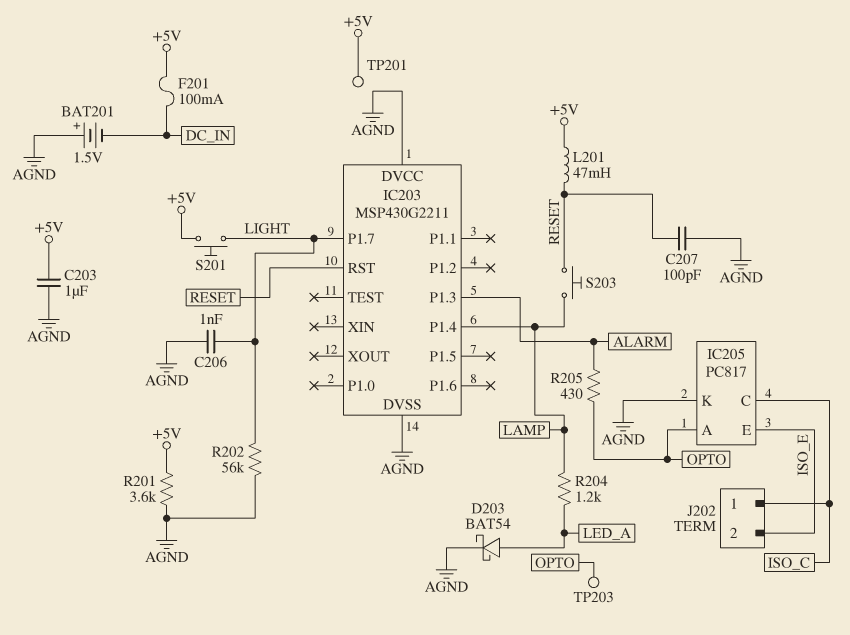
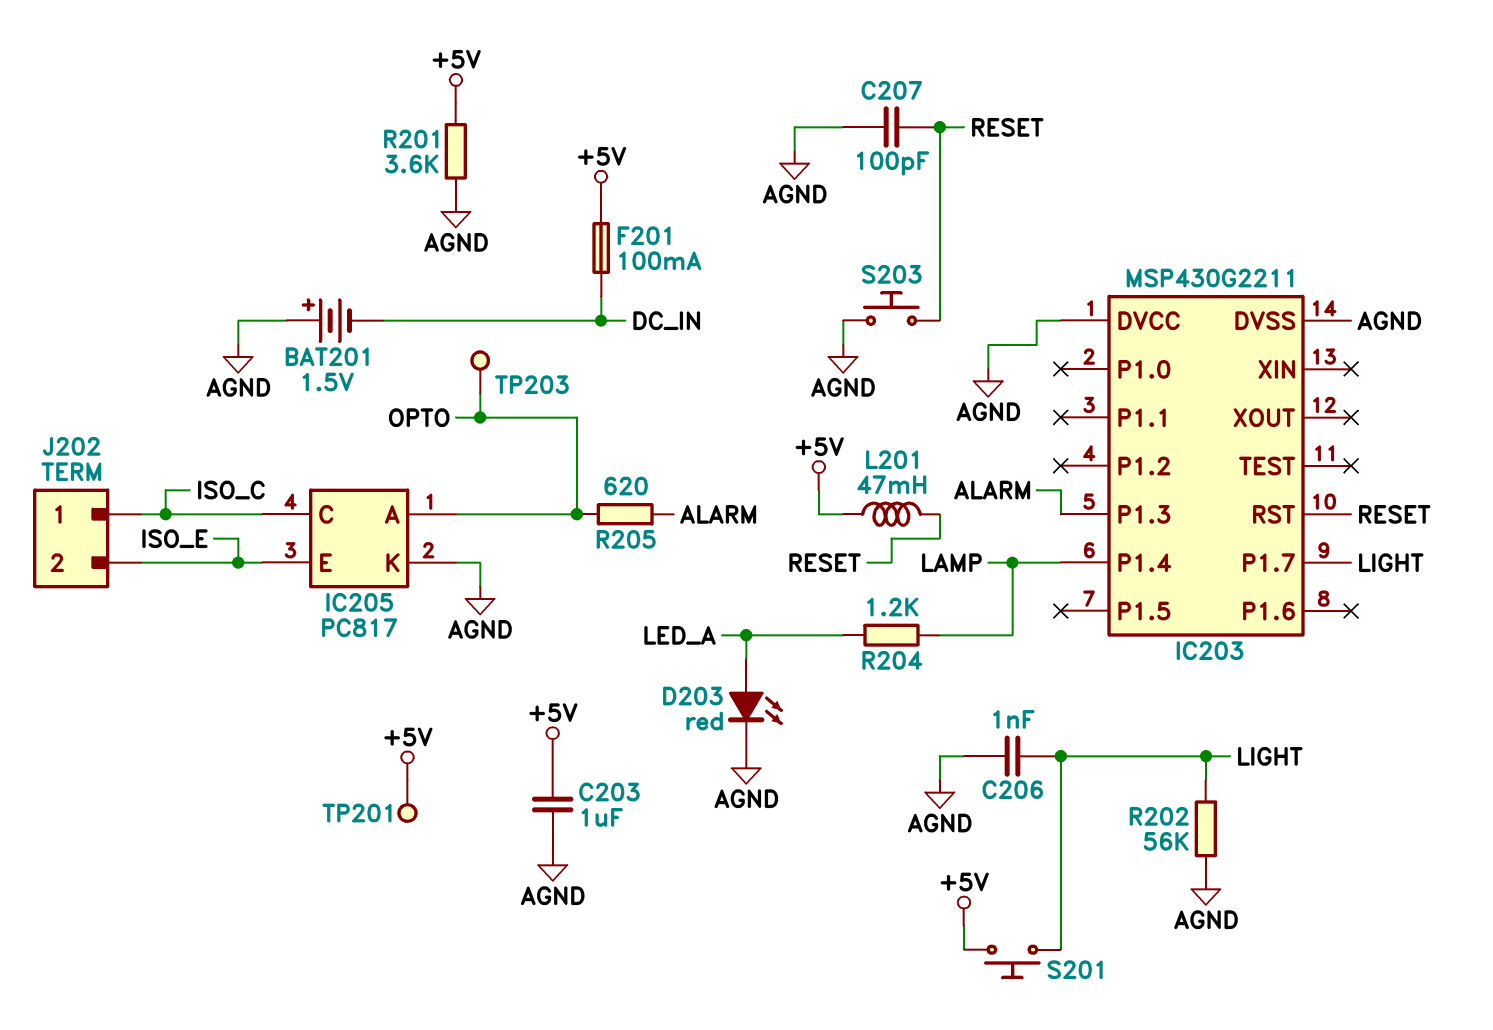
D203: schottky BAT54 (A LED_A, K AGND) -> LED red (A LED_A, K AGND)
R205: 430 (ALARM, OPTO) -> 620 (ALARM, OPTO)
S203: button (LAMP, RESET) -> button (AGND, RESET)

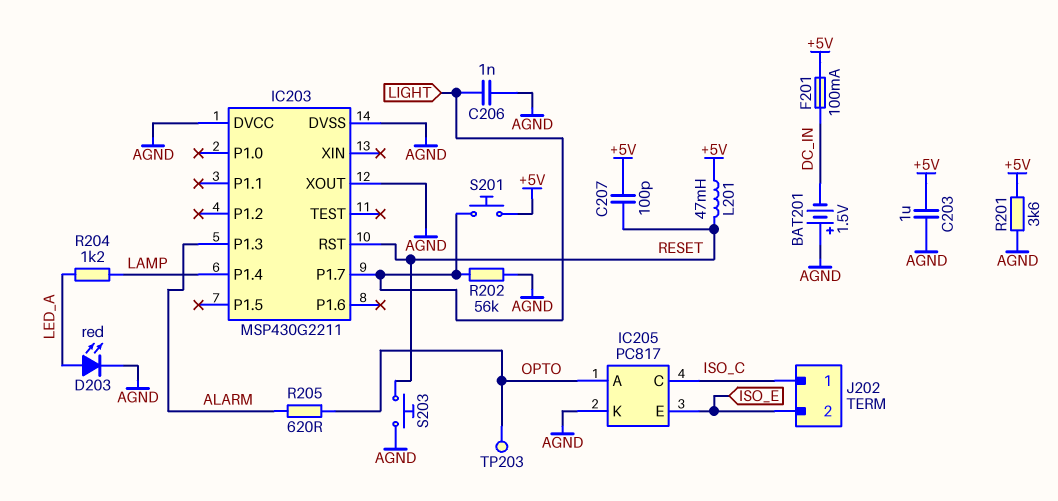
C207: 100pF (AGND, RESET) -> 100pF (+5V, RESET)
IC203 pin XOUT: none -> AGND
TP201: test point (+5V) -> none

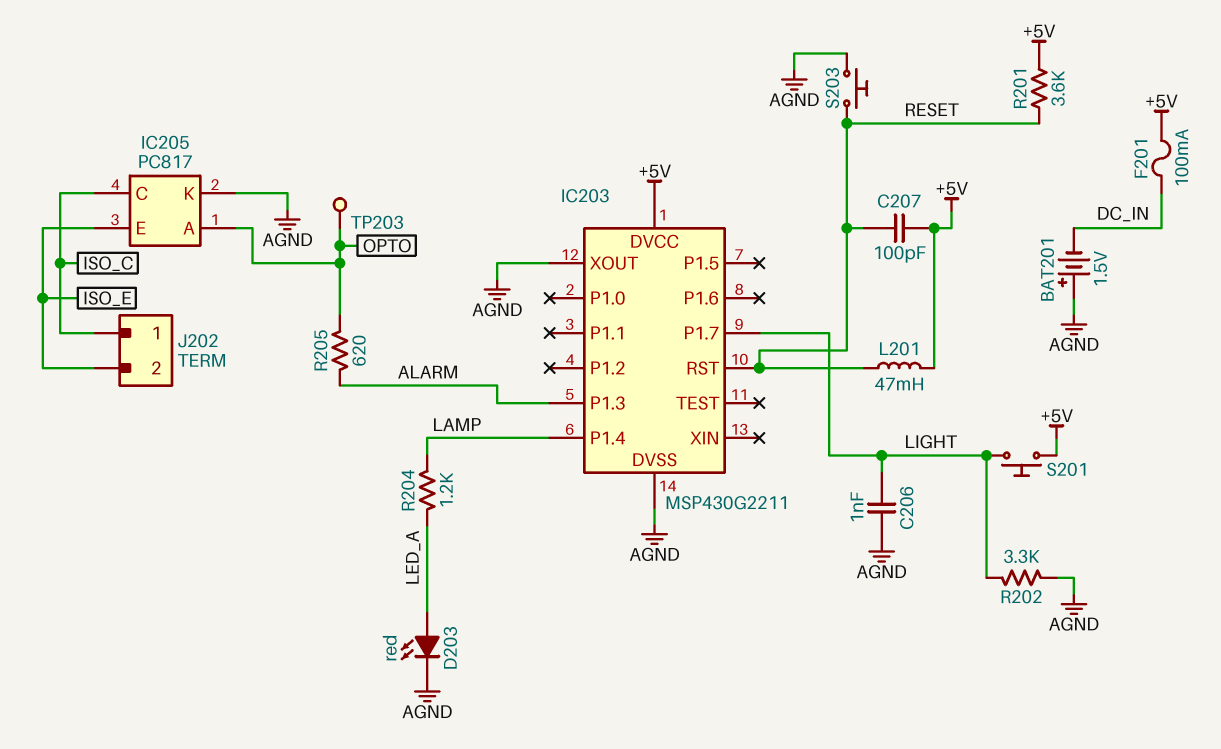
C203: 1uF (+5V, AGND) -> none
IC203 pin DVCC: AGND -> +5V
R201: 3.6k (+5V, AGND) -> 3.6k (+5V, RESET)
R202: 56k (AGND, LIGHT) -> 3.3k (AGND, LIGHT)

